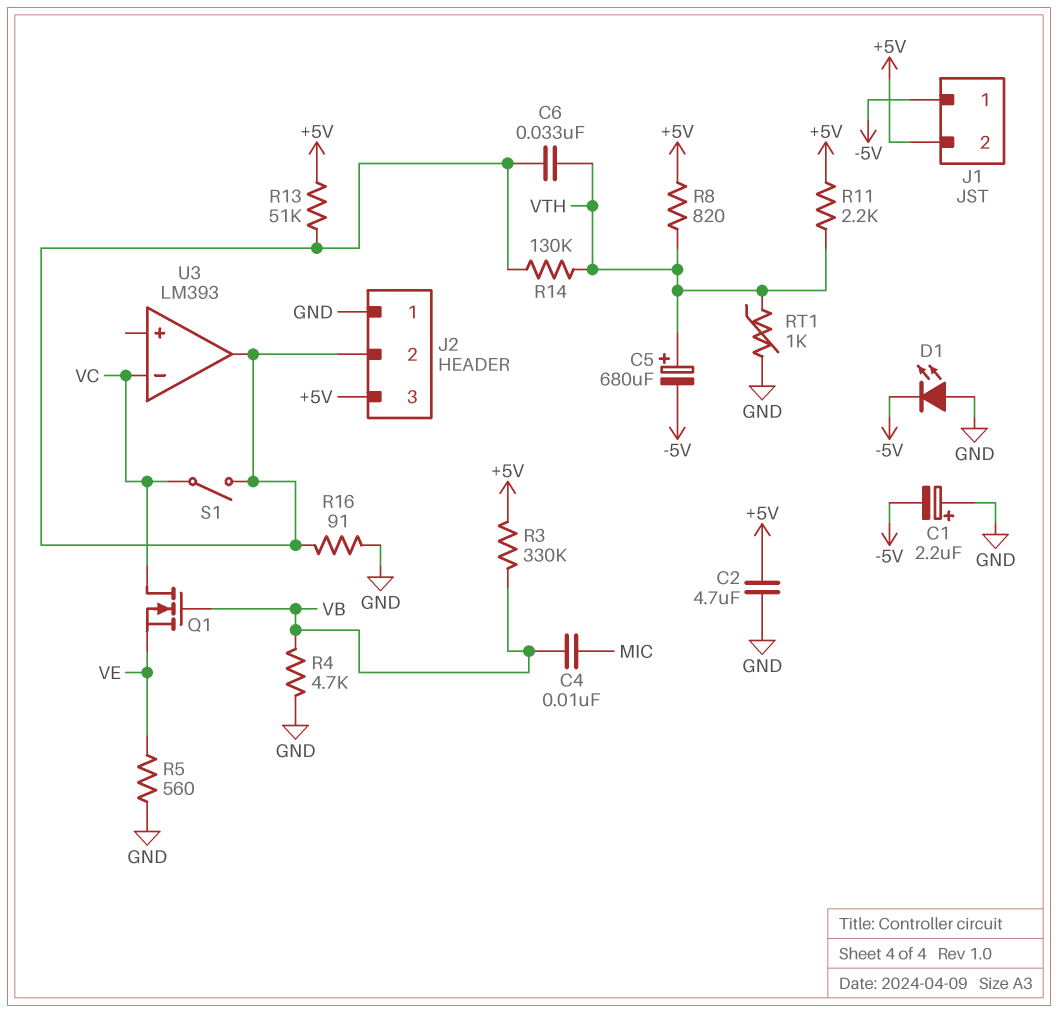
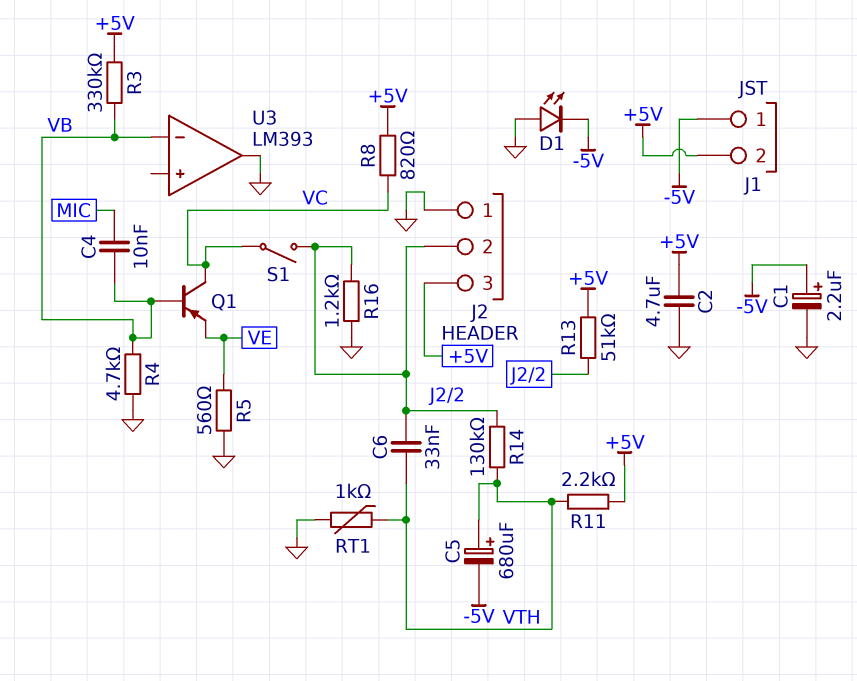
C1: 2.2uF (plus GND, minus -5V) -> 2.2uF (plus -5V, minus GND)
Q1: NMOS (G VB, D VC, S VE) -> PNP (B VB, C VC, E VE)
R8: 820 (+5V, VTH) -> 820 (+5V, VC)
R16: 91 (GND, J2/2) -> 1.2k (GND, J2/2)
U3 pin in-: VC -> VB
U3 pin out: J2/2 -> GND

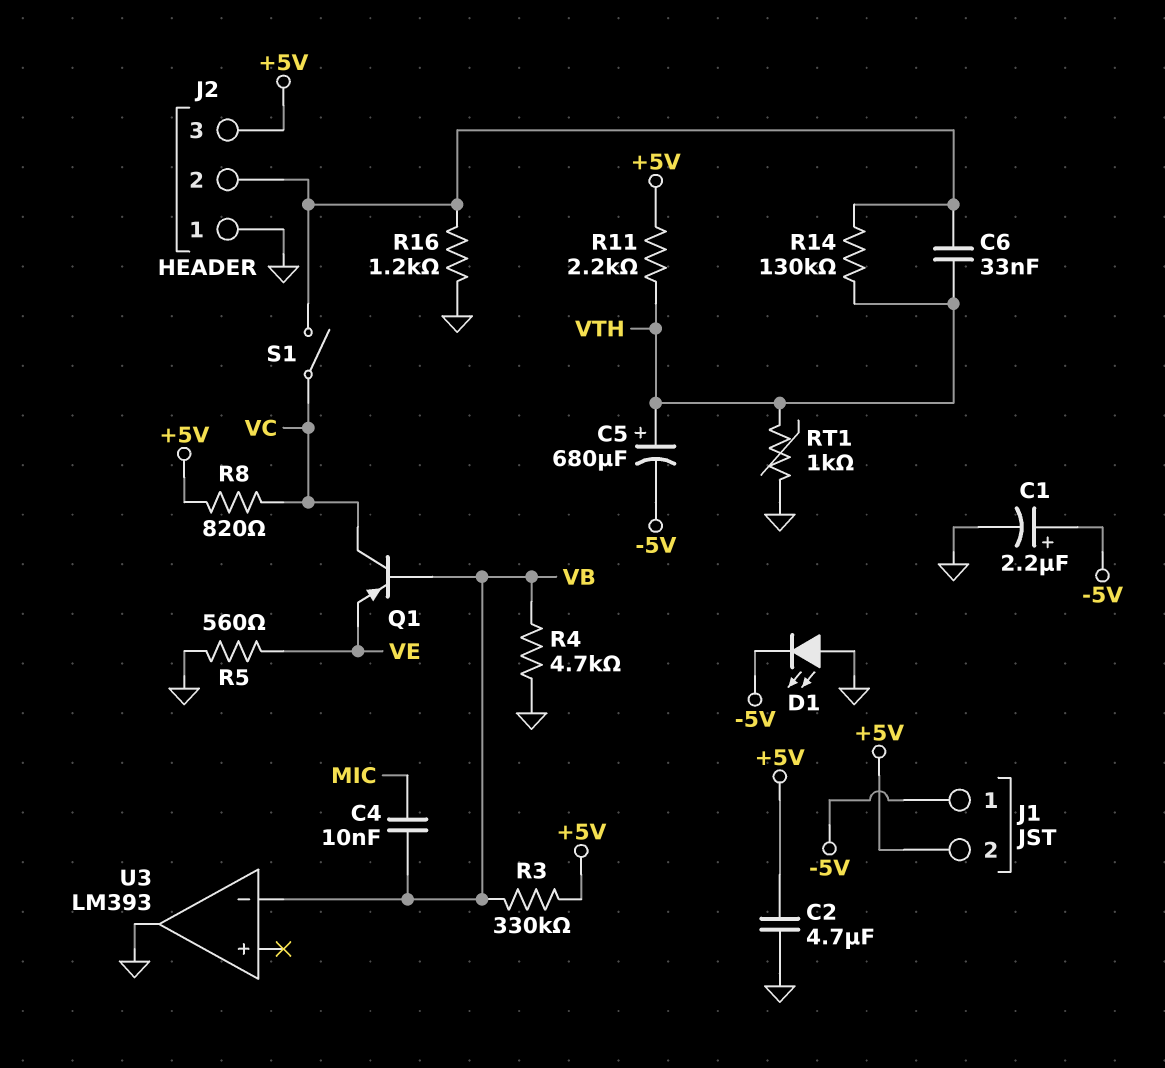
R13: 51k (+5V, J2/2) -> none

